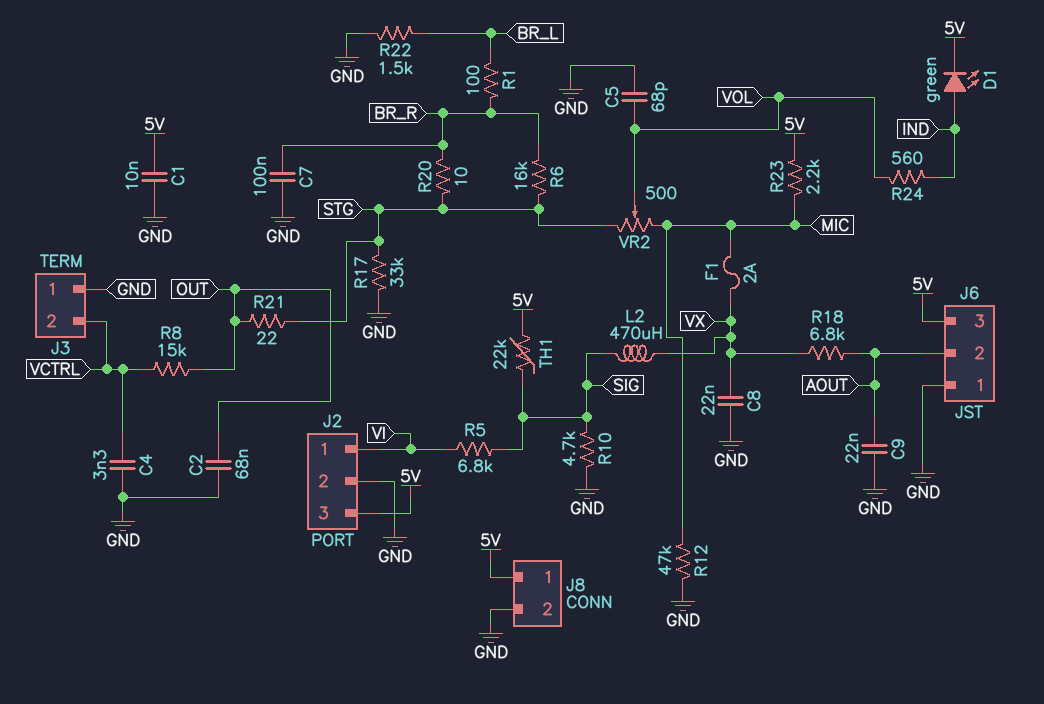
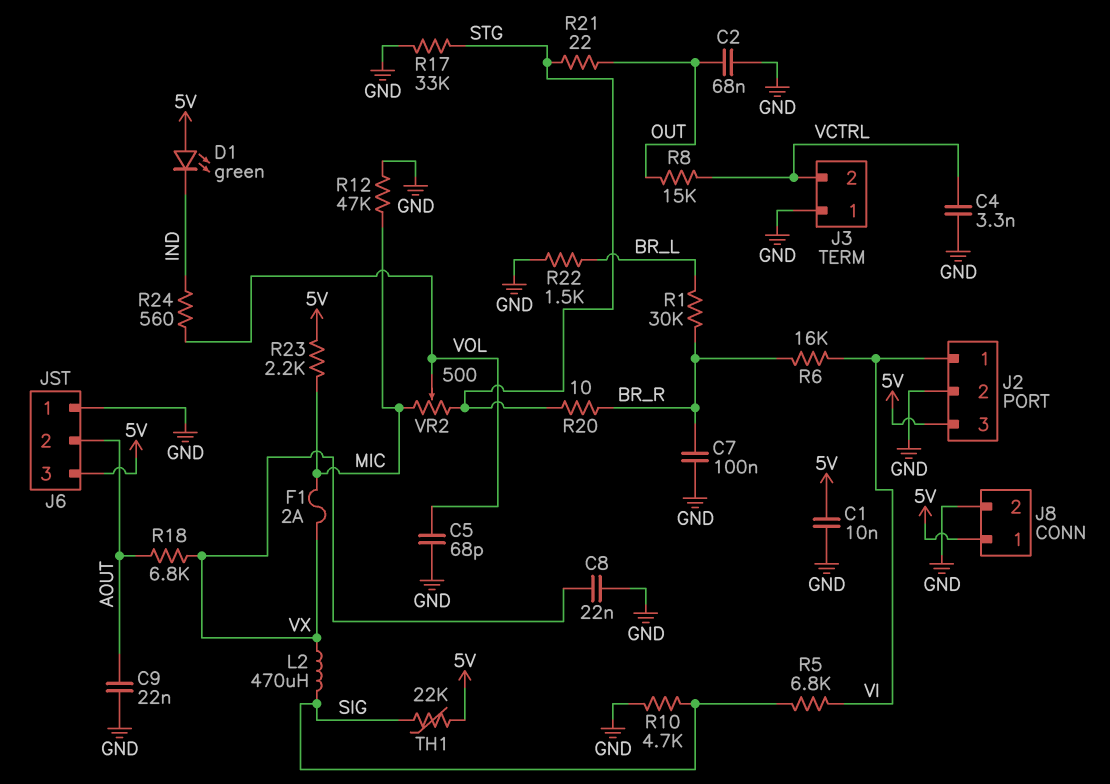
D1: LED green (A IND, K 5V) -> LED green (A 5V, K IND)
R1: 100 (BR_L, BR_R) -> 30k (BR_L, BR_R)
R6: 16k (BR_R, STG) -> 16k (BR_R, VI)

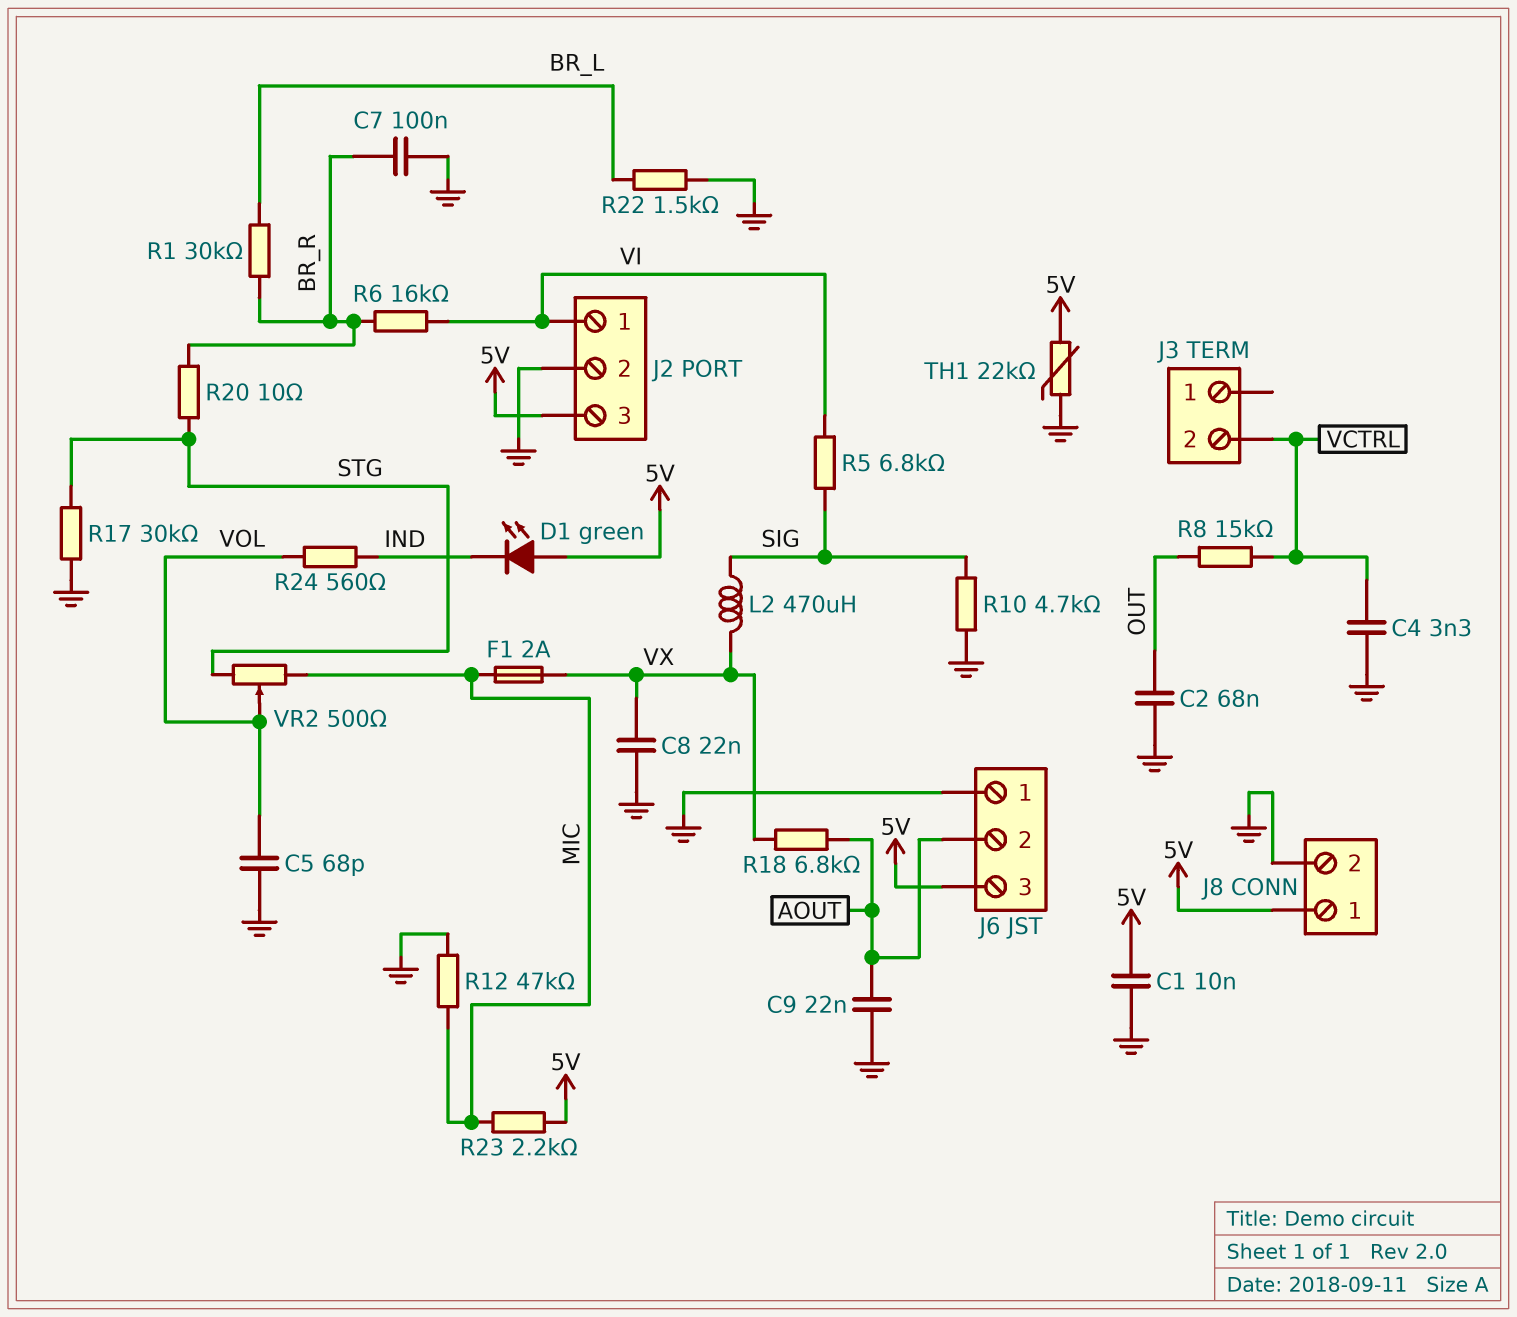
J3 pin 1: GND -> none
R17: 33k (GND, STG) -> 30k (GND, STG)
R21: 22 (OUT, STG) -> none
TH1: 22k (5V, SIG) -> 22k (5V, GND)

